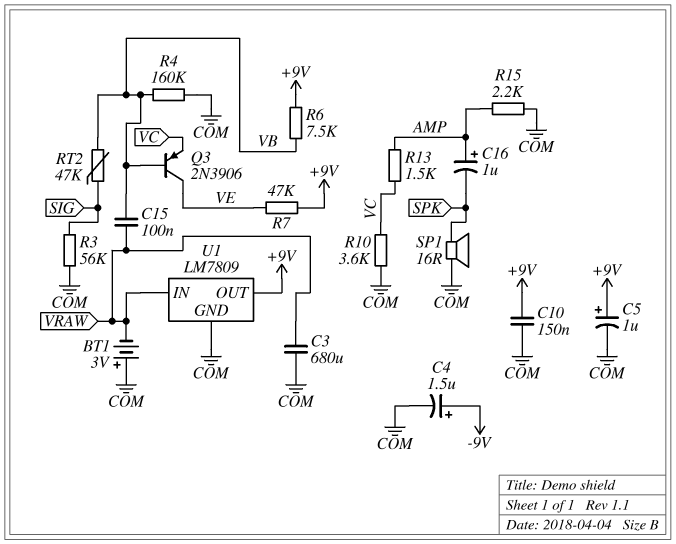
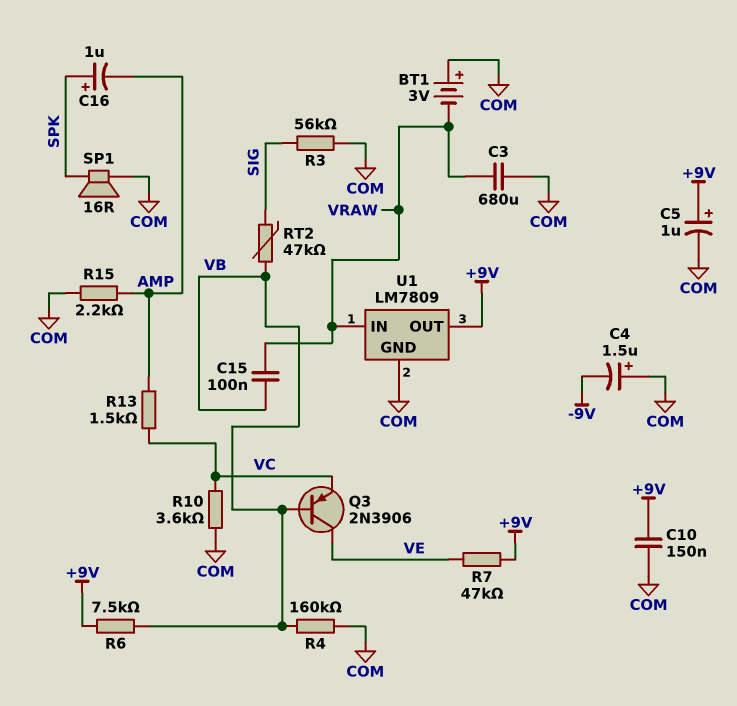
C4: 1.5uF (plus -9V, minus COM) -> 1.5uF (plus COM, minus -9V)
C16: 1uF (plus AMP, minus SPK) -> 1uF (plus SPK, minus AMP)

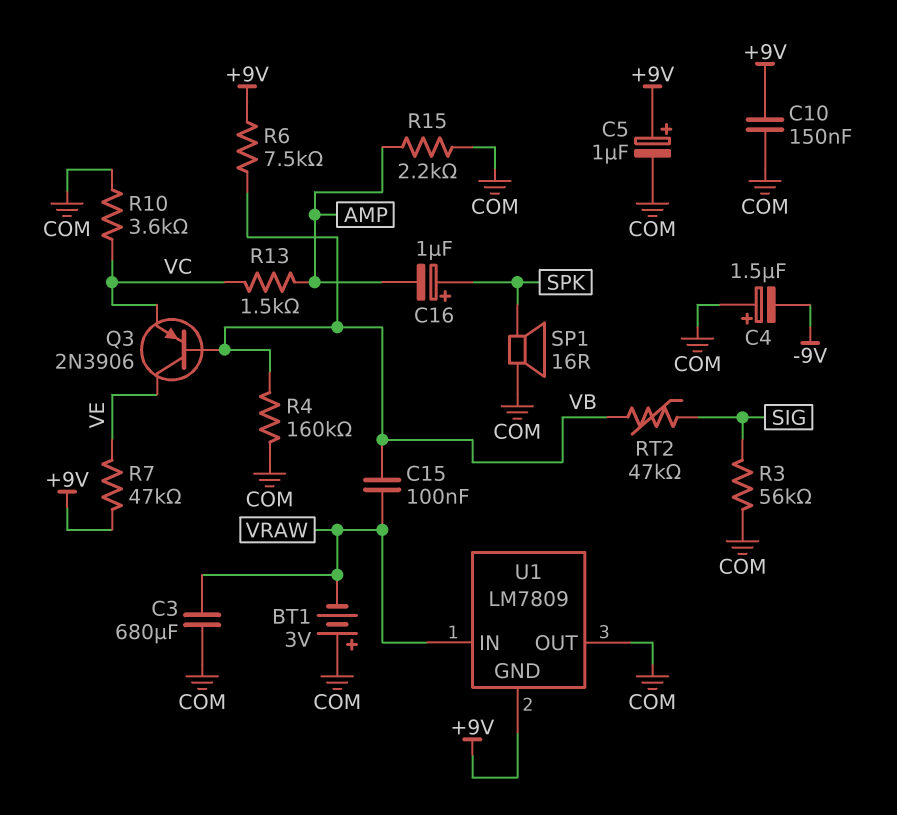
U1 pin GND: COM -> +9V
U1 pin OUT: +9V -> COM

